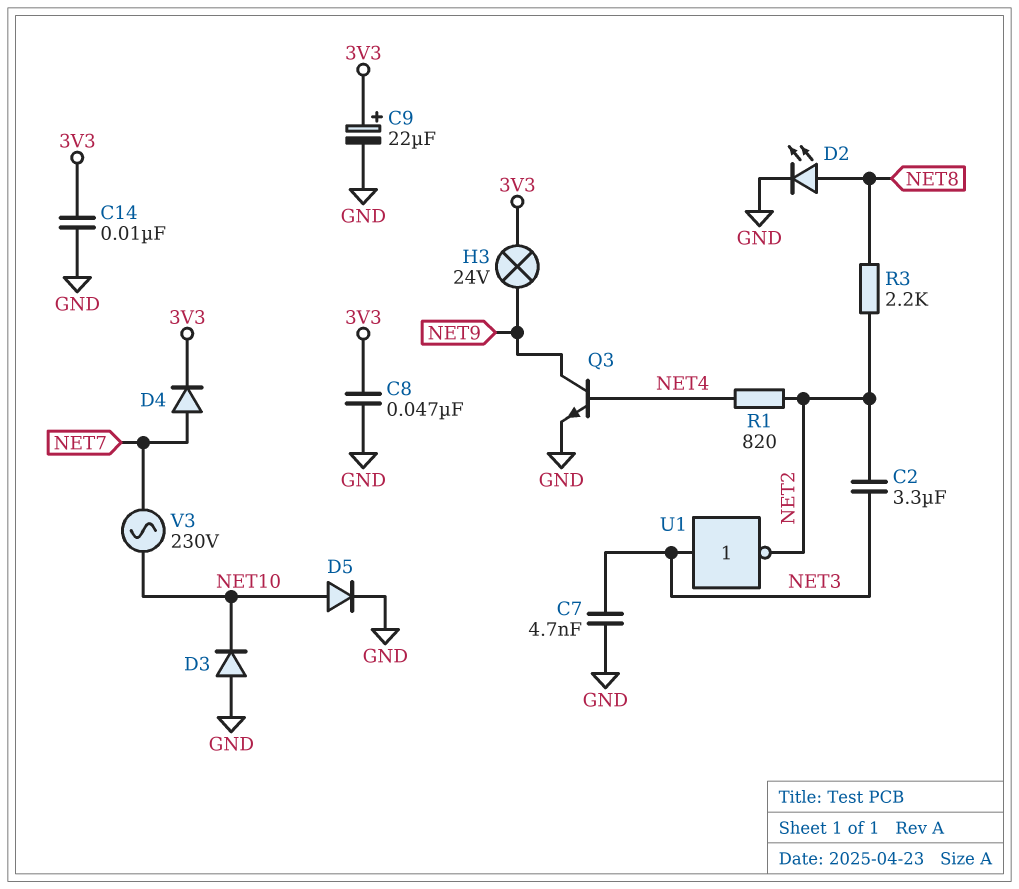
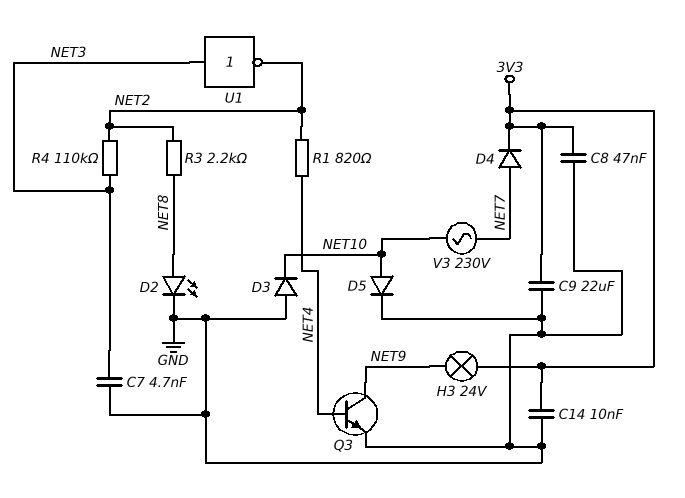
C2: 3.3uF (NET2, NET3) -> none
C9: 22uF (plus 3V3, minus GND) -> 22uF (3V3, GND)
R4: none -> 110k (NET2, NET3)

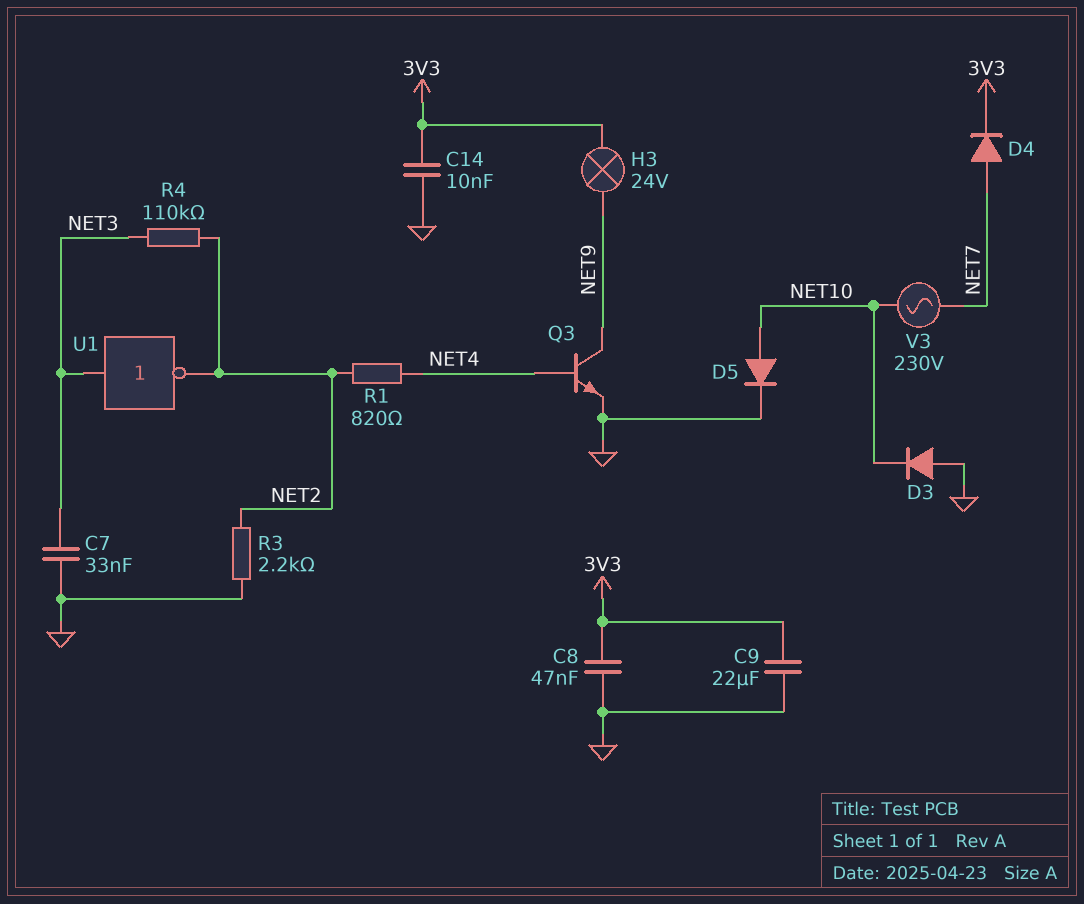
C7: 4.7nF (GND, NET3) -> 33nF (GND, NET3)
D2: LED (A NET8, K GND) -> none
R3: 2.2k (NET2, NET8) -> 2.2k (GND, NET2)

